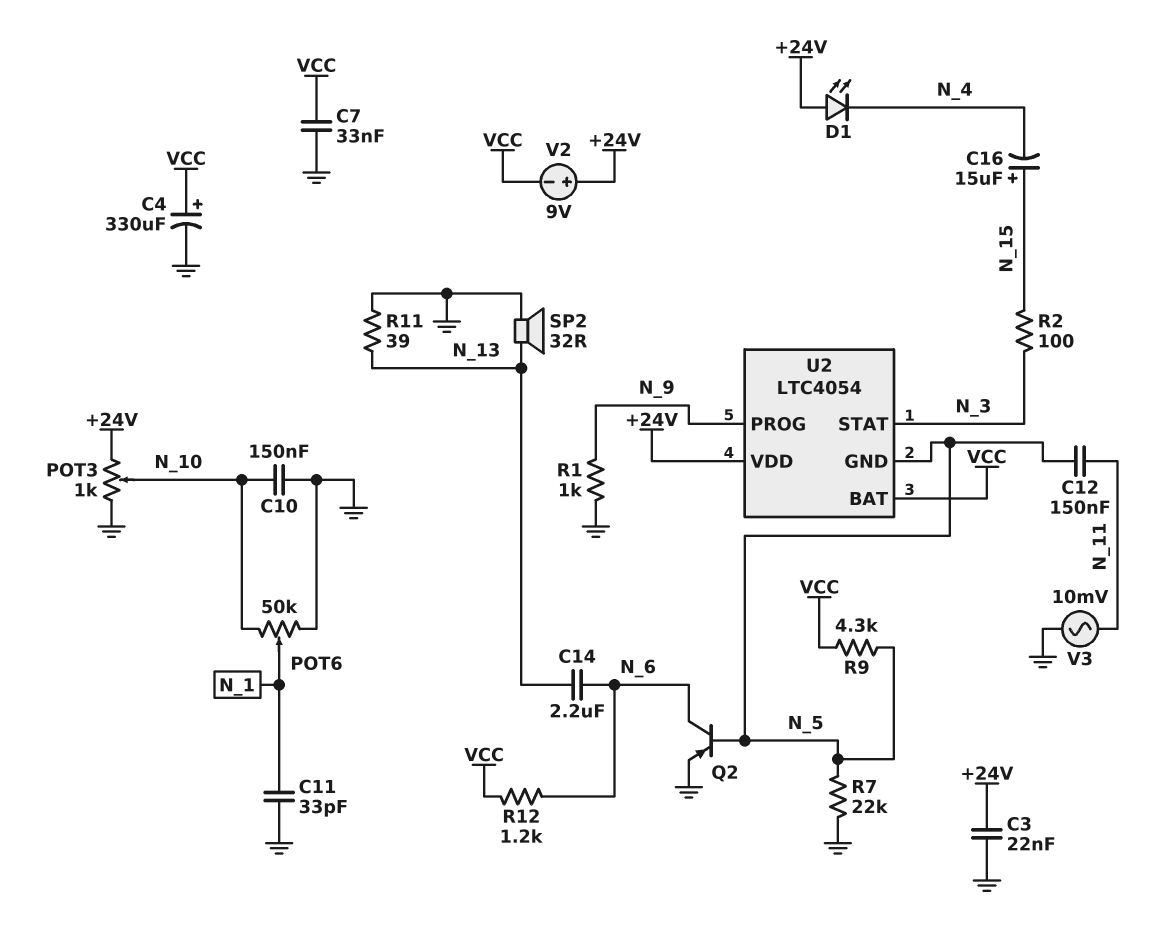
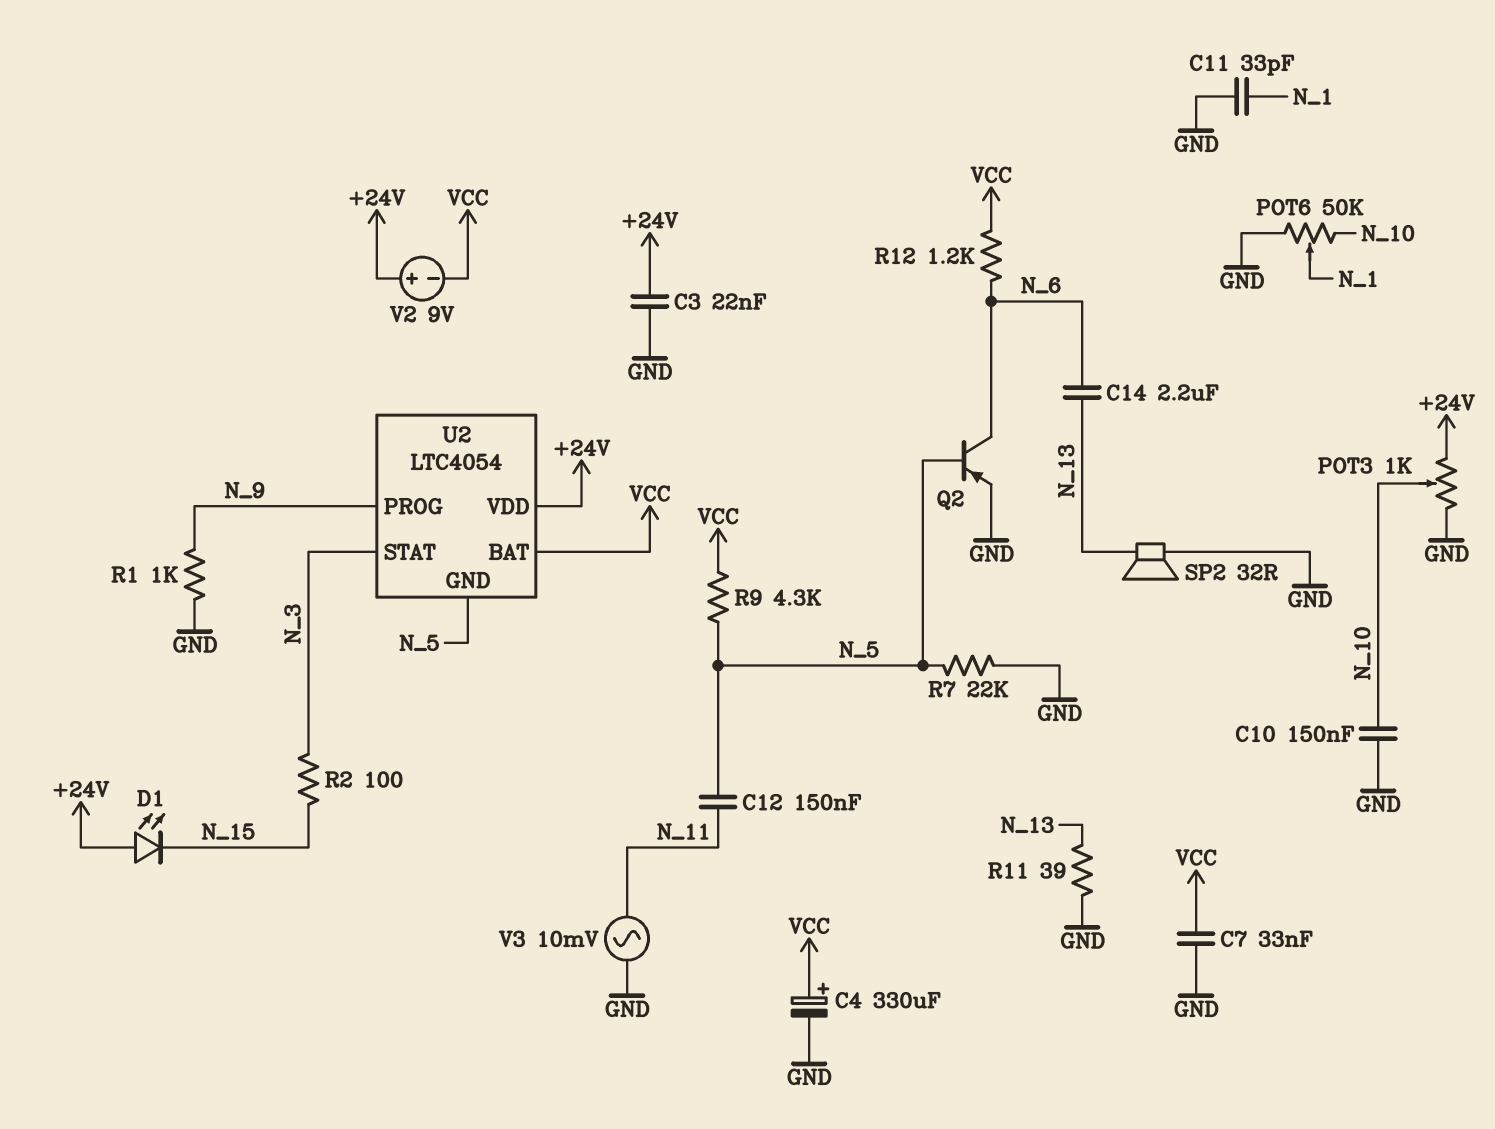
C16: 15uF (plus N_15, minus N_4) -> none
D1: LED (A +24V, K N_4) -> LED (A +24V, K N_15)

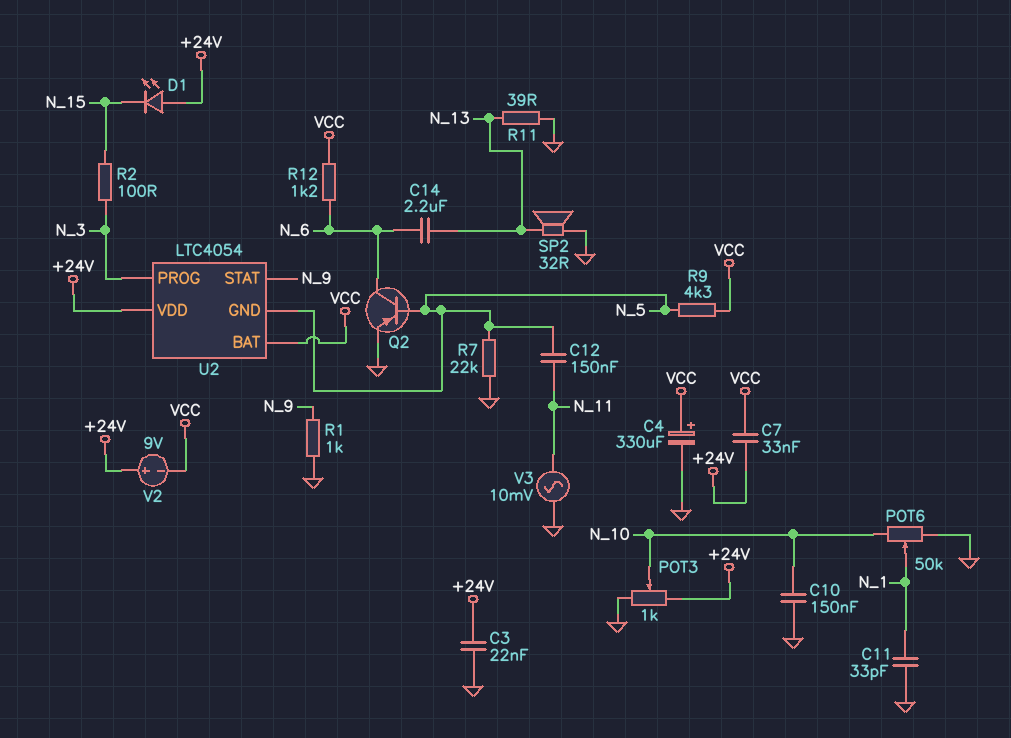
C7: 33nF (GND, VCC) -> 33nF (+24V, VCC)
U2 pin PROG: N_9 -> N_3
U2 pin STAT: N_3 -> N_9

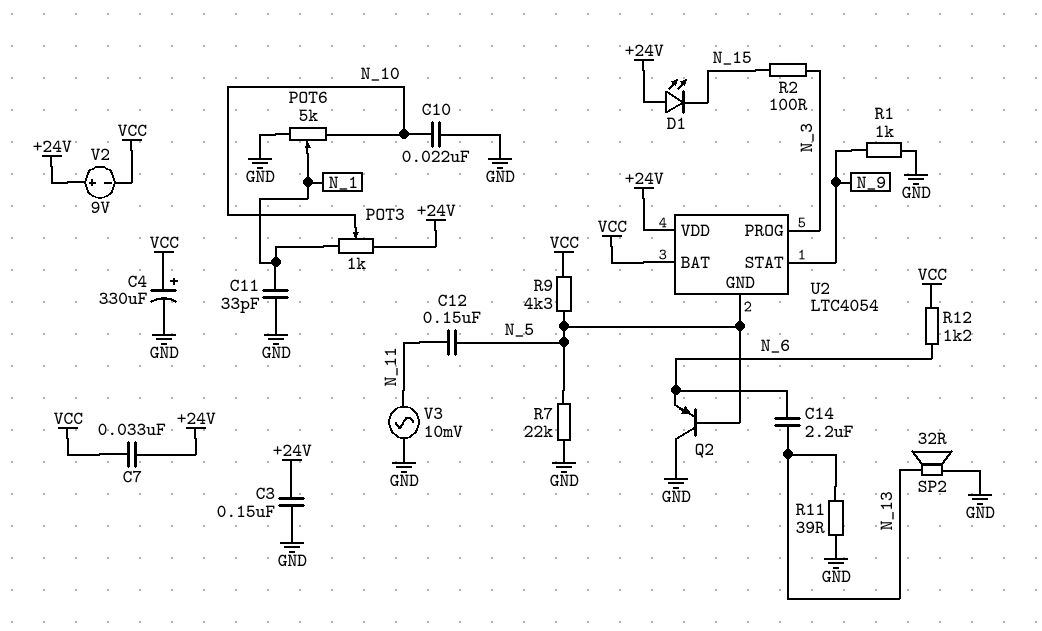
C3: 22nF (+24V, GND) -> 150nF (+24V, GND)
C10: 150nF (GND, N_10) -> 22nF (GND, N_10)
POT3: 1k (+24V, GND, wiper N_10) -> 1k (+24V, N_1, wiper N_10)
POT6: 50k (GND, N_10, wiper N_1) -> 5k (GND, N_10, wiper N_1)
Q2: PNP (B N_5, C N_6, E GND) -> PNP (B N_5, C GND, E N_6)

